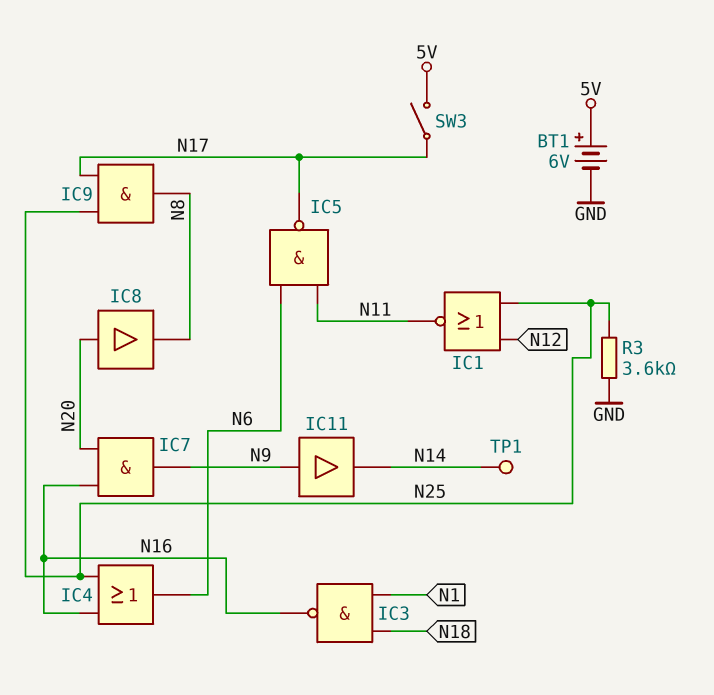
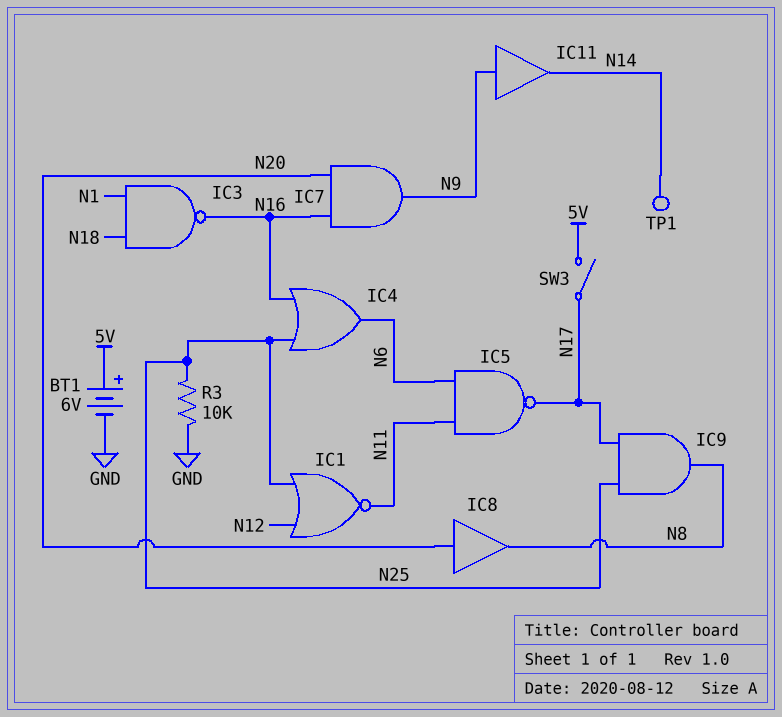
R3: 3.6k (GND, N25) -> 10k (GND, N25)

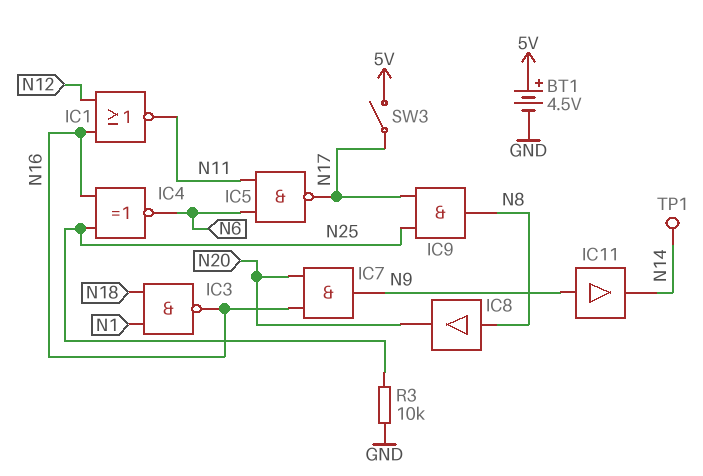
BT1: 6V (plus 5V, minus GND) -> 4.5V (plus 5V, minus GND)
IC1: NOR (in N12, in N25, out N11) -> NOR (in N12, in N16, out N11)
IC4: OR (in N16, in N25, out N6) -> XNOR (in N16, in N25, out N6)
IC8: buffer (in N20, out N8) -> buffer (in N8, out N20)

